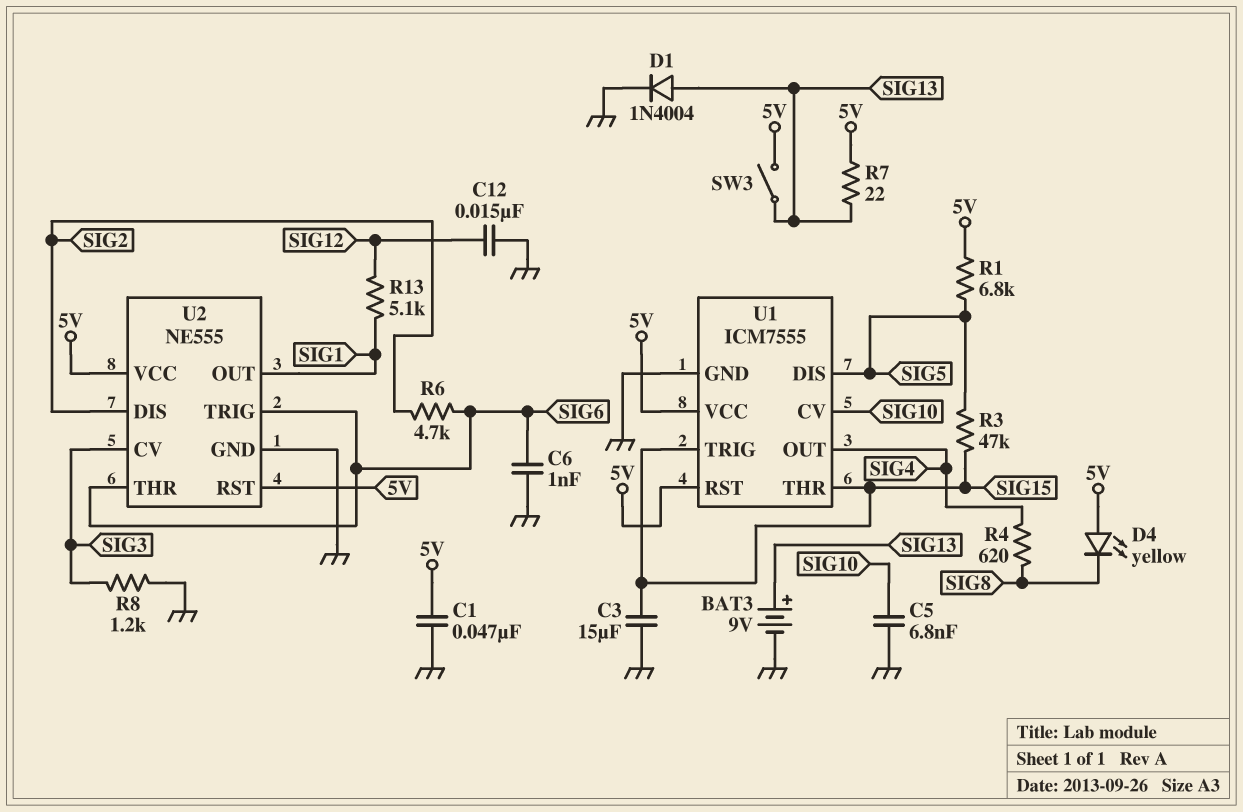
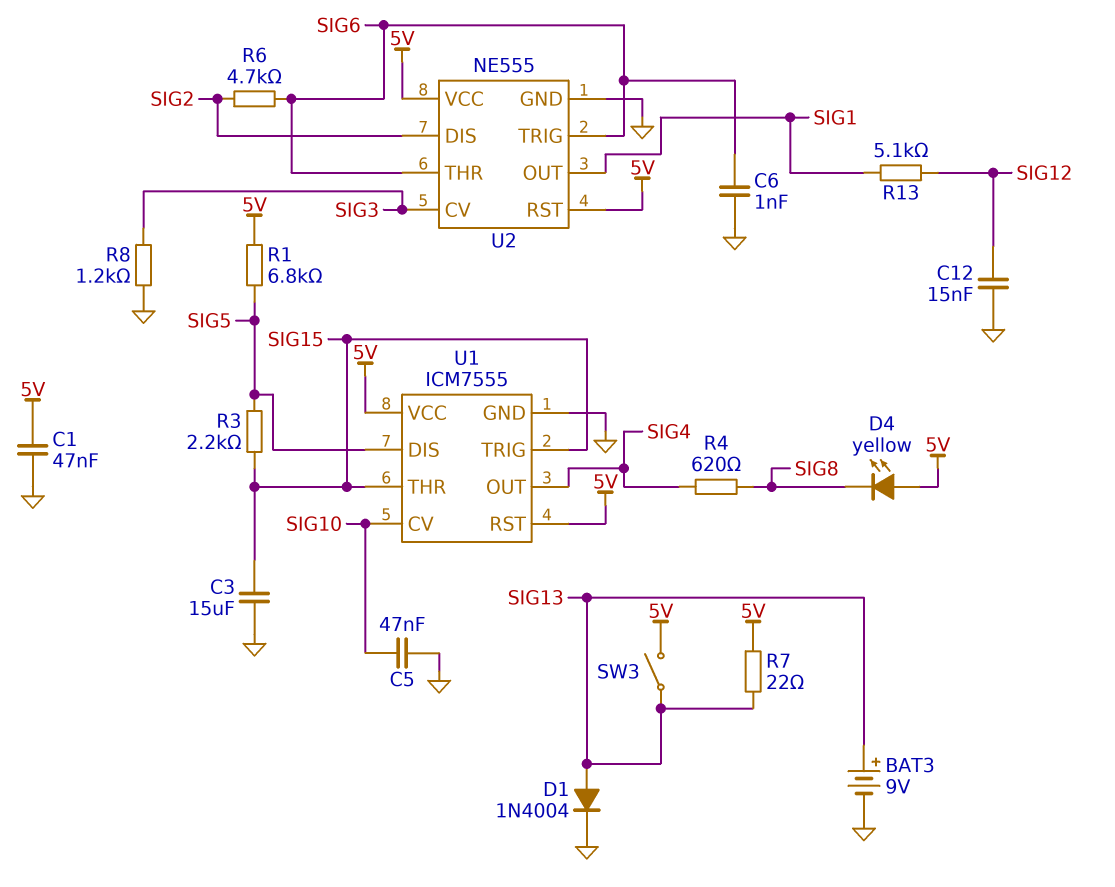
C5: 6.8nF (GND, SIG10) -> 47nF (GND, SIG10)
R3: 47k (SIG5, SIG15) -> 2.2k (SIG5, SIG15)

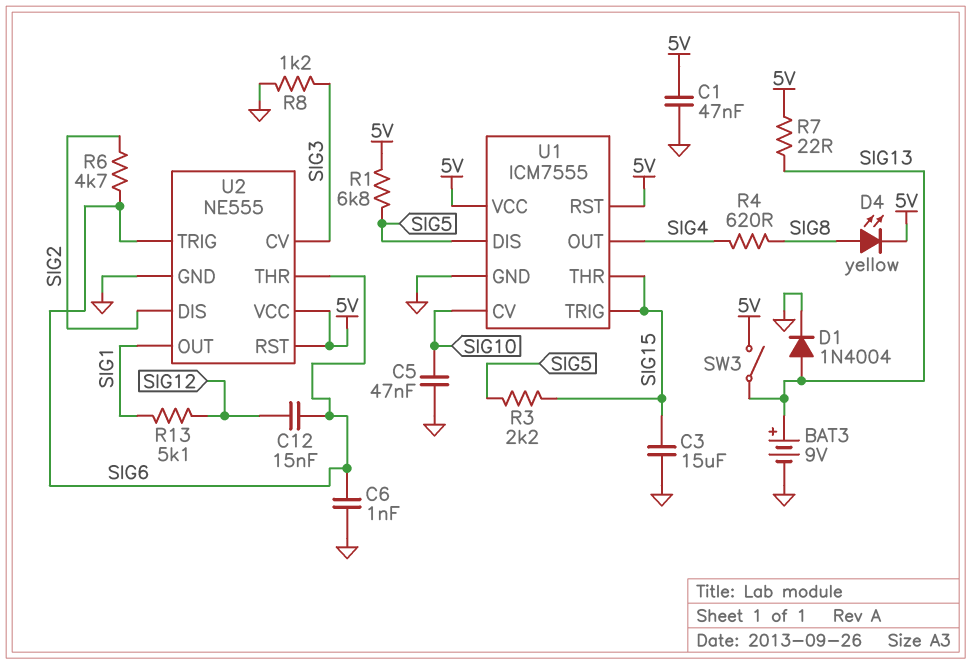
C12: 15nF (GND, SIG12) -> 15nF (SIG6, SIG12)
D4: LED yellow (A 5V, K SIG8) -> LED yellow (A SIG8, K 5V)

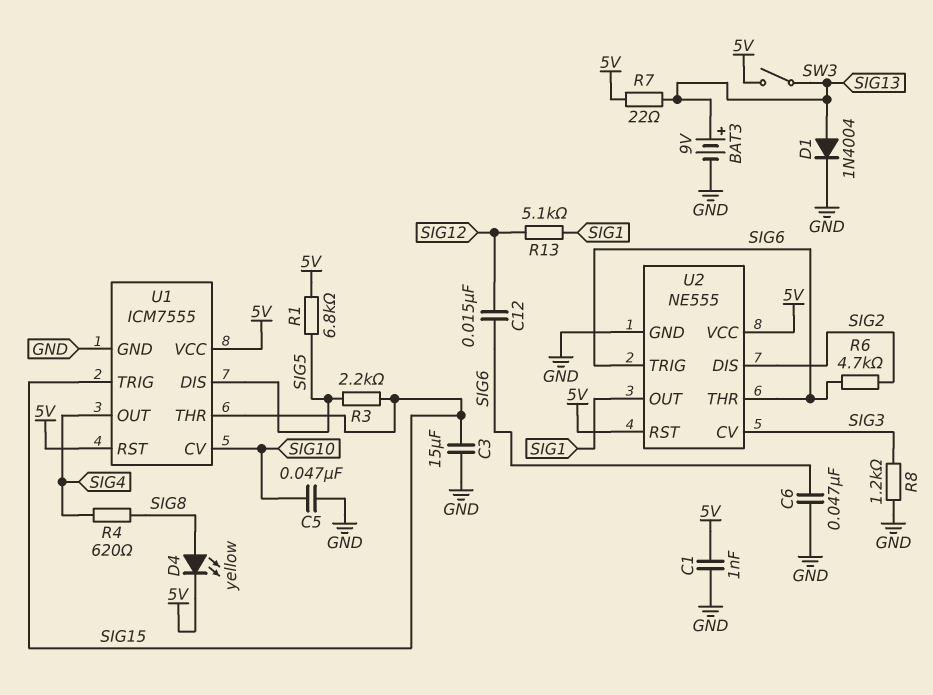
C1: 47nF (5V, GND) -> 1nF (5V, GND)
C6: 1nF (GND, SIG6) -> 47nF (GND, SIG6)

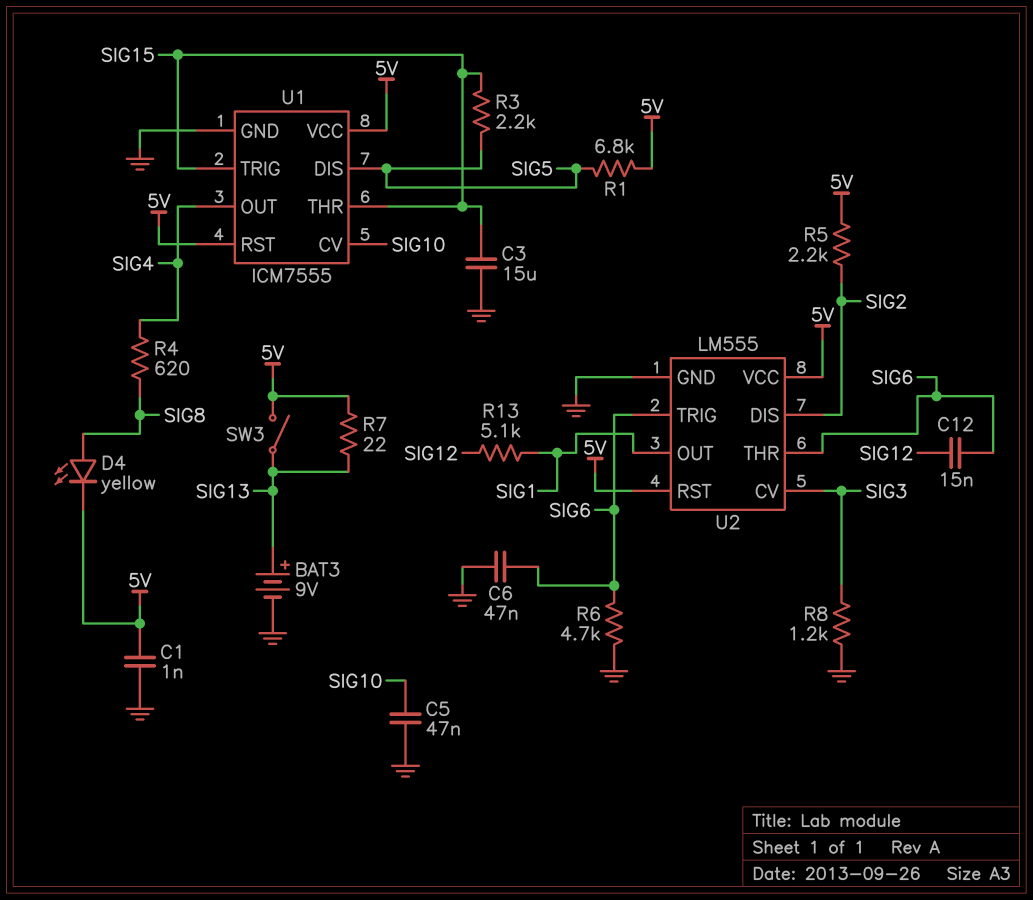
D1: diode 1N4004 (A SIG13, K GND) -> none
R5: none -> 2.2k (5V, SIG2)
R6: 4.7k (SIG2, SIG6) -> 4.7k (GND, SIG6)
U2: NE555 -> LM555

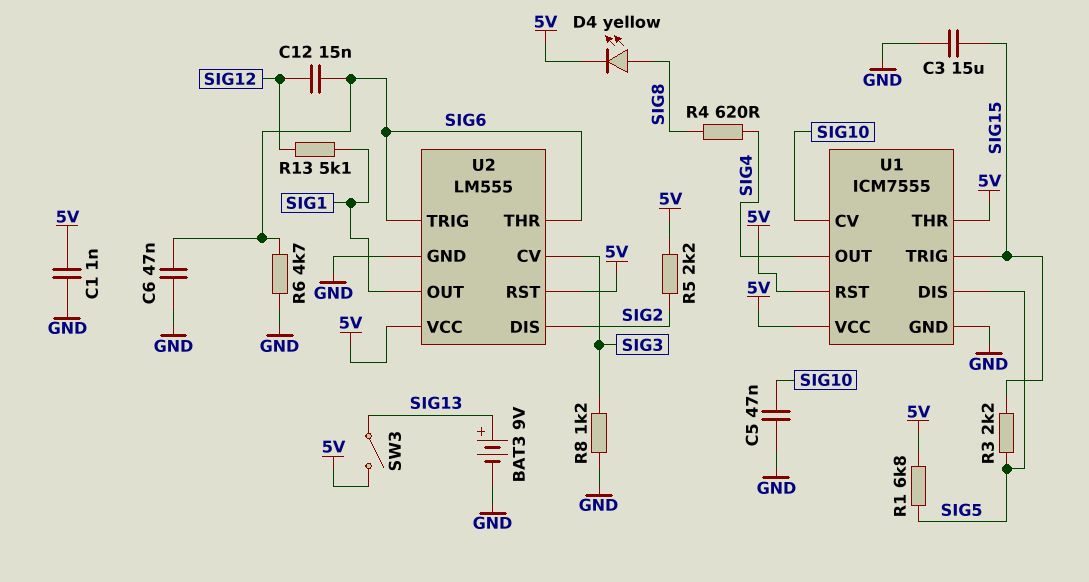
R7: 22 (5V, SIG13) -> none
U1 pin THR: SIG15 -> 5V

